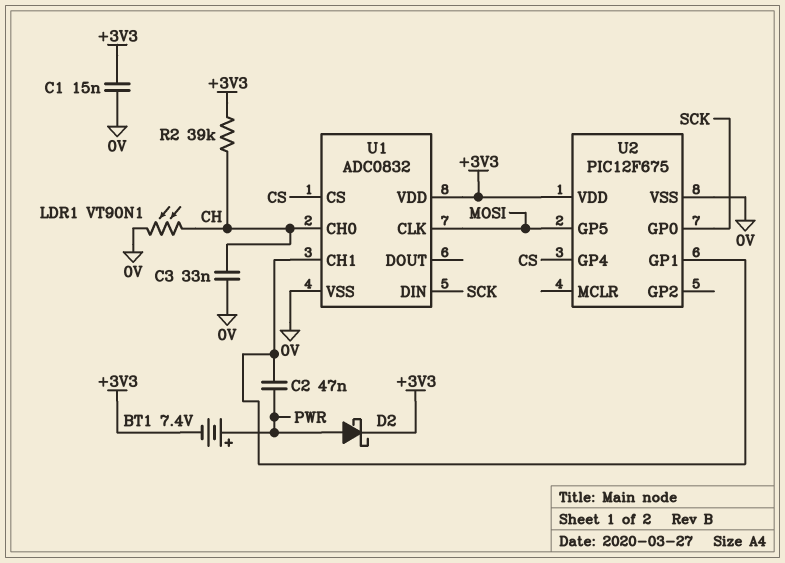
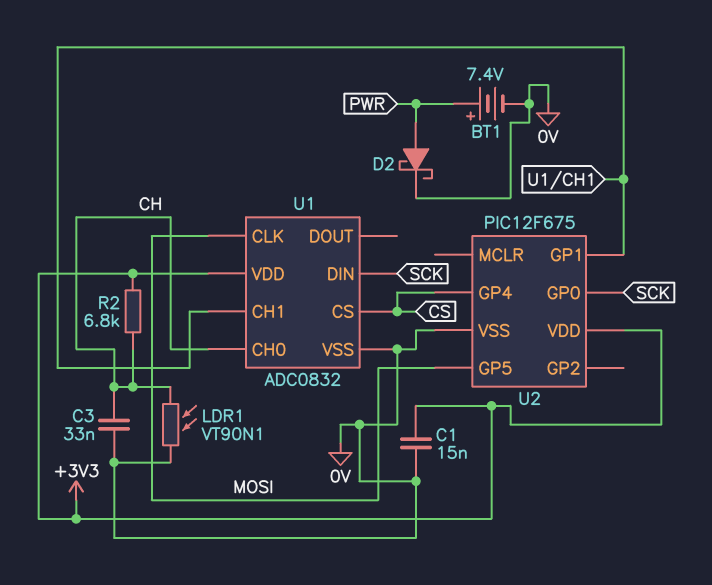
BT1: 7.4V (plus PWR, minus +3V3) -> 7.4V (plus PWR, minus 0V)
C2: 47nF (PWR, U1/CH1) -> none
D2: schottky (A PWR, K +3V3) -> schottky (A PWR, K 0V)
R2: 39k (+3V3, CH) -> 6.8k (+3V3, CH)

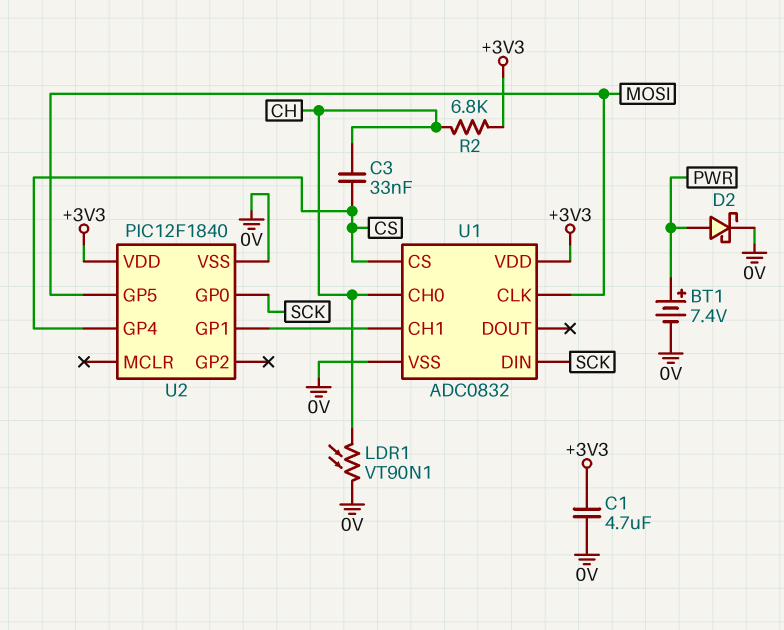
C1: 15nF (+3V3, 0V) -> 4.7uF (+3V3, 0V)
C3: 33nF (0V, CH) -> 33nF (CH, CS)
U2: PIC12F675 -> PIC12F1840

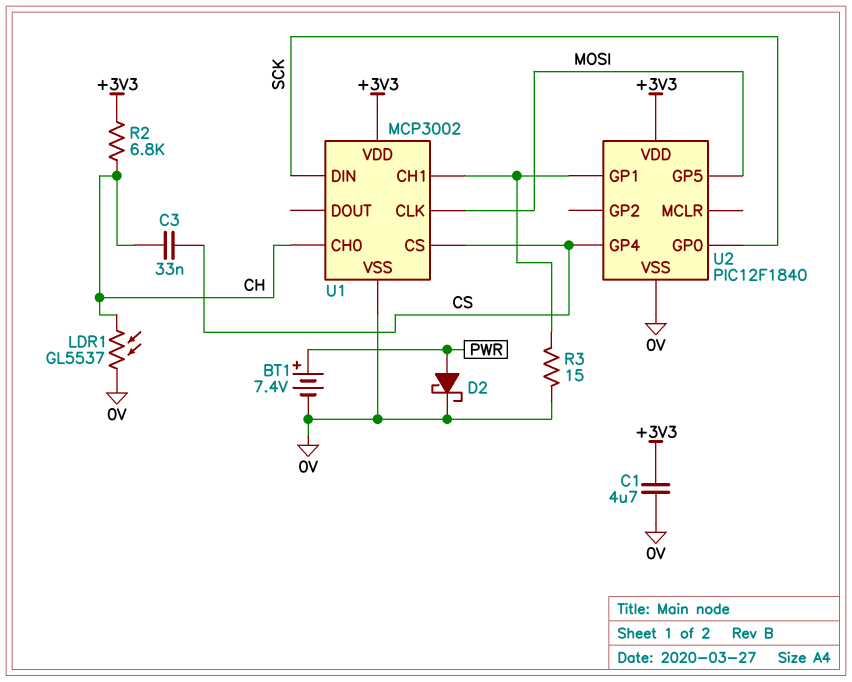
LDR1: VT90N1 (0V, CH) -> GL5537 (0V, CH)
R3: none -> 15 (0V, U1/CH1)
U1: ADC0832 -> MCP3002

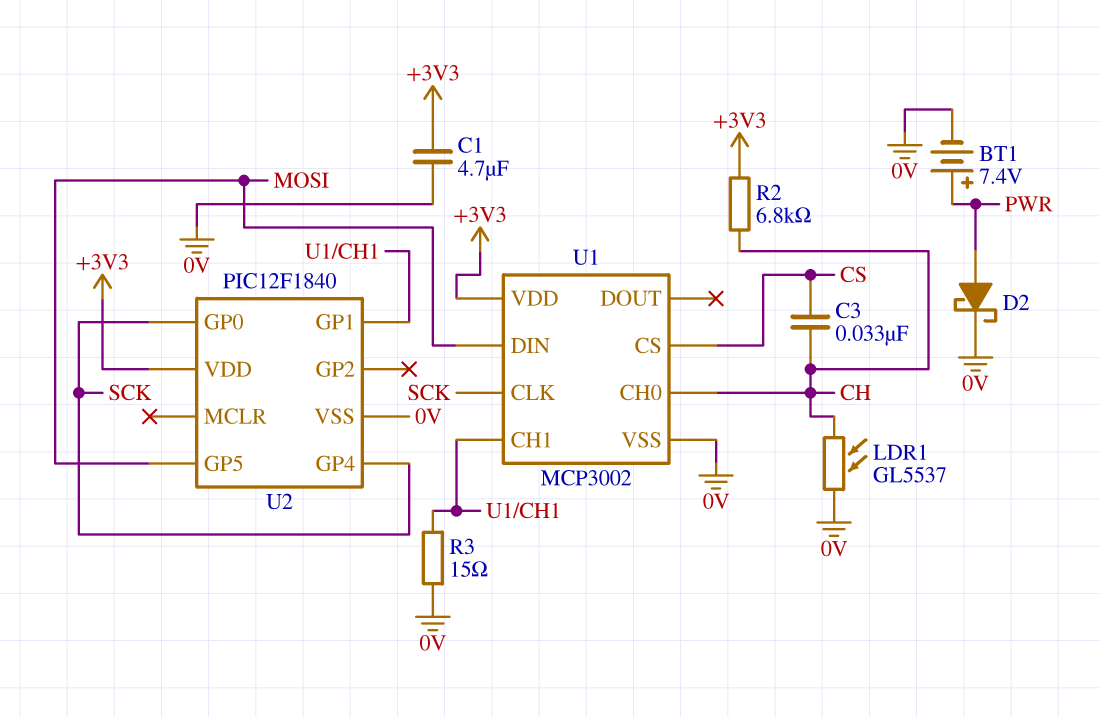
U1 pin CLK: MOSI -> SCK
U1 pin DIN: SCK -> MOSI
U2 pin GP4: CS -> SCK

